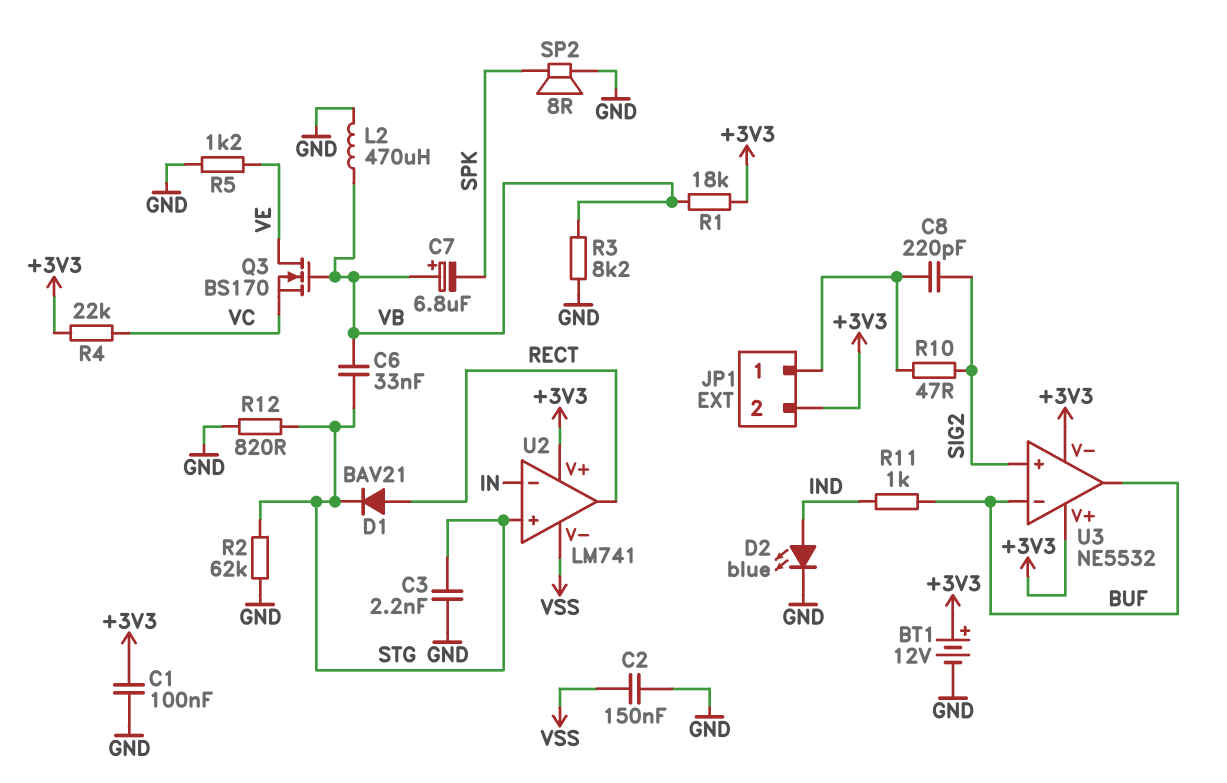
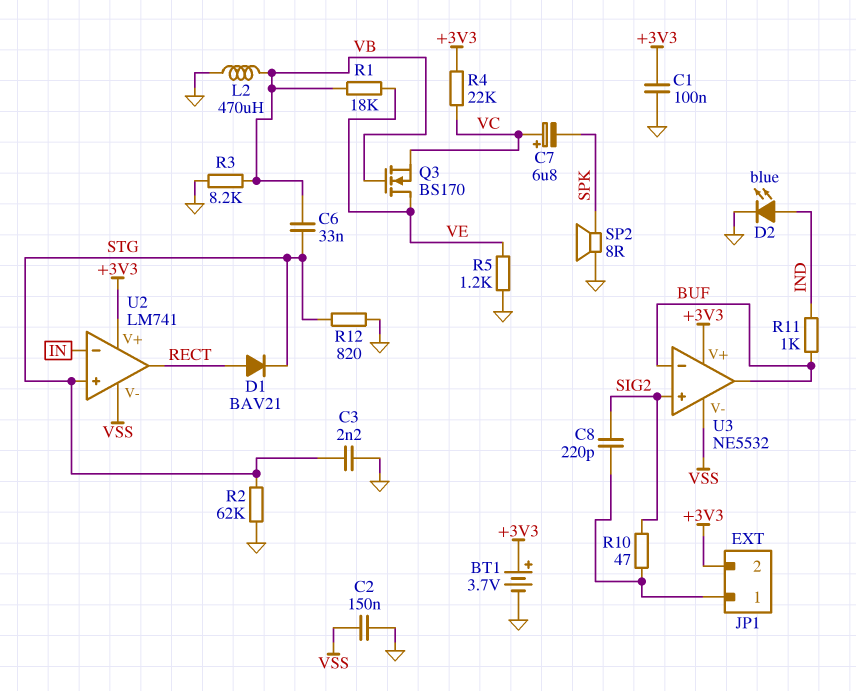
BT1: 12V (plus +3V3, minus GND) -> 3.7V (plus +3V3, minus GND)
C7: 6.8uF (plus VB, minus SPK) -> 6.8uF (plus VC, minus SPK)
R1: 18k (+3V3, VB) -> 18k (VB, VE)
U3 pin V-: +3V3 -> VSS

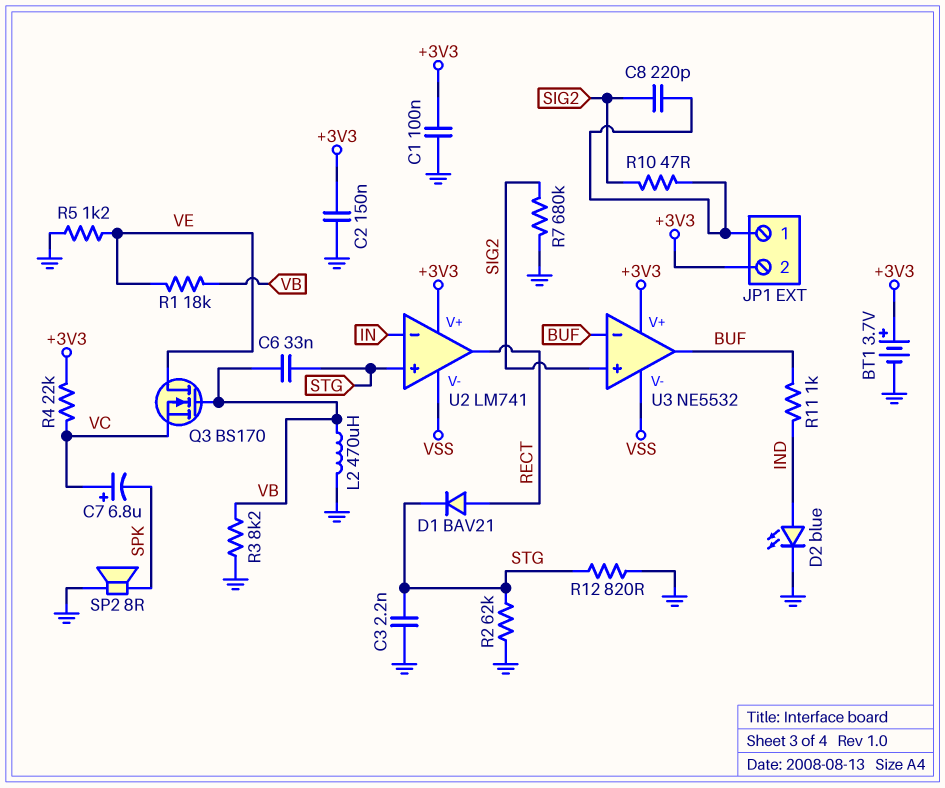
C2: 150nF (GND, VSS) -> 150nF (+3V3, GND)
R7: none -> 680k (GND, SIG2)

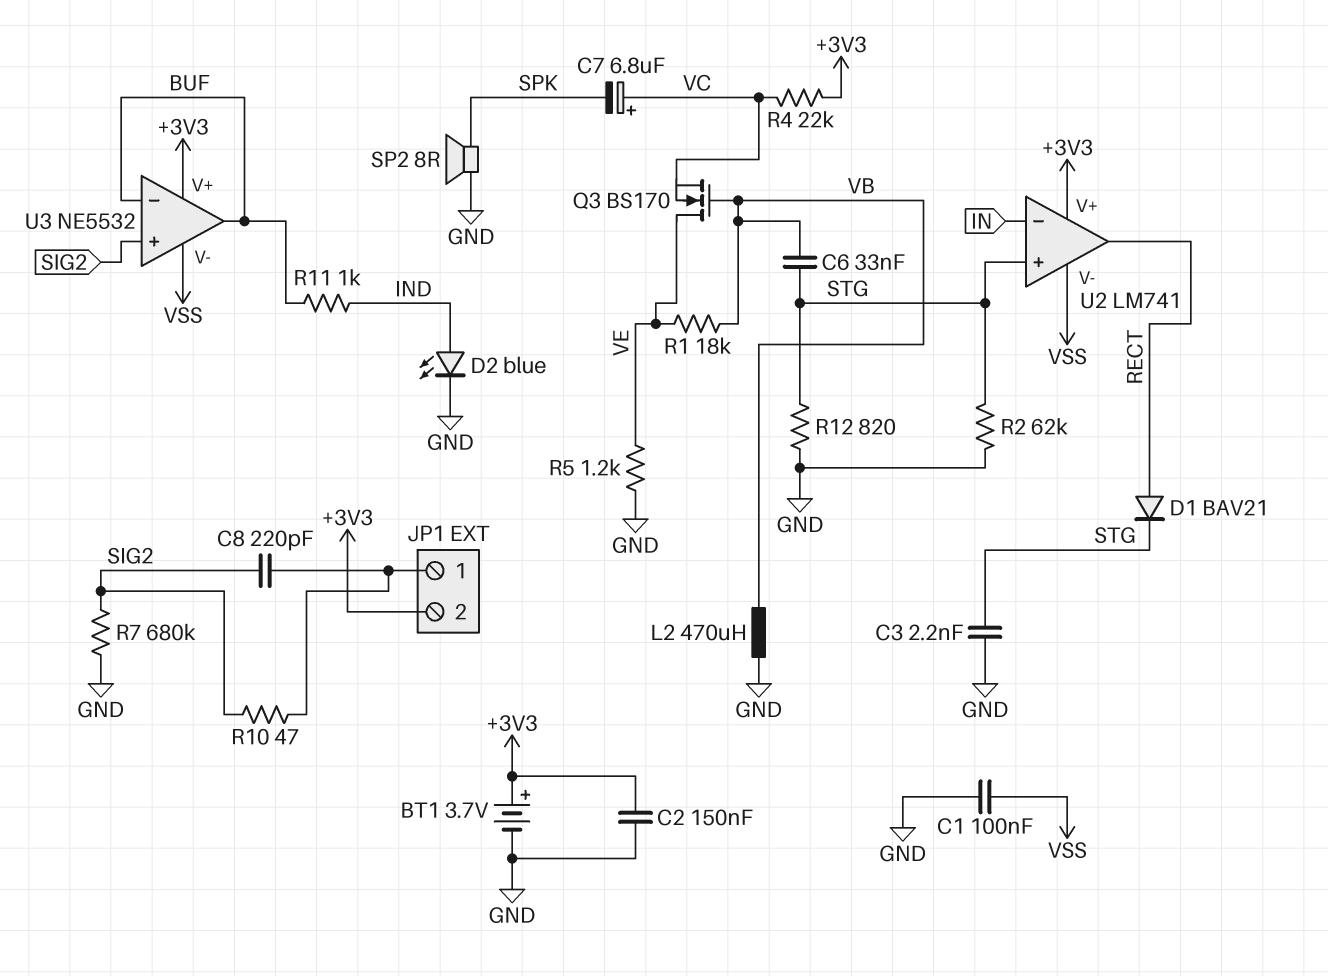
C1: 100nF (+3V3, GND) -> 100nF (GND, VSS)
R3: 8.2k (GND, VB) -> none

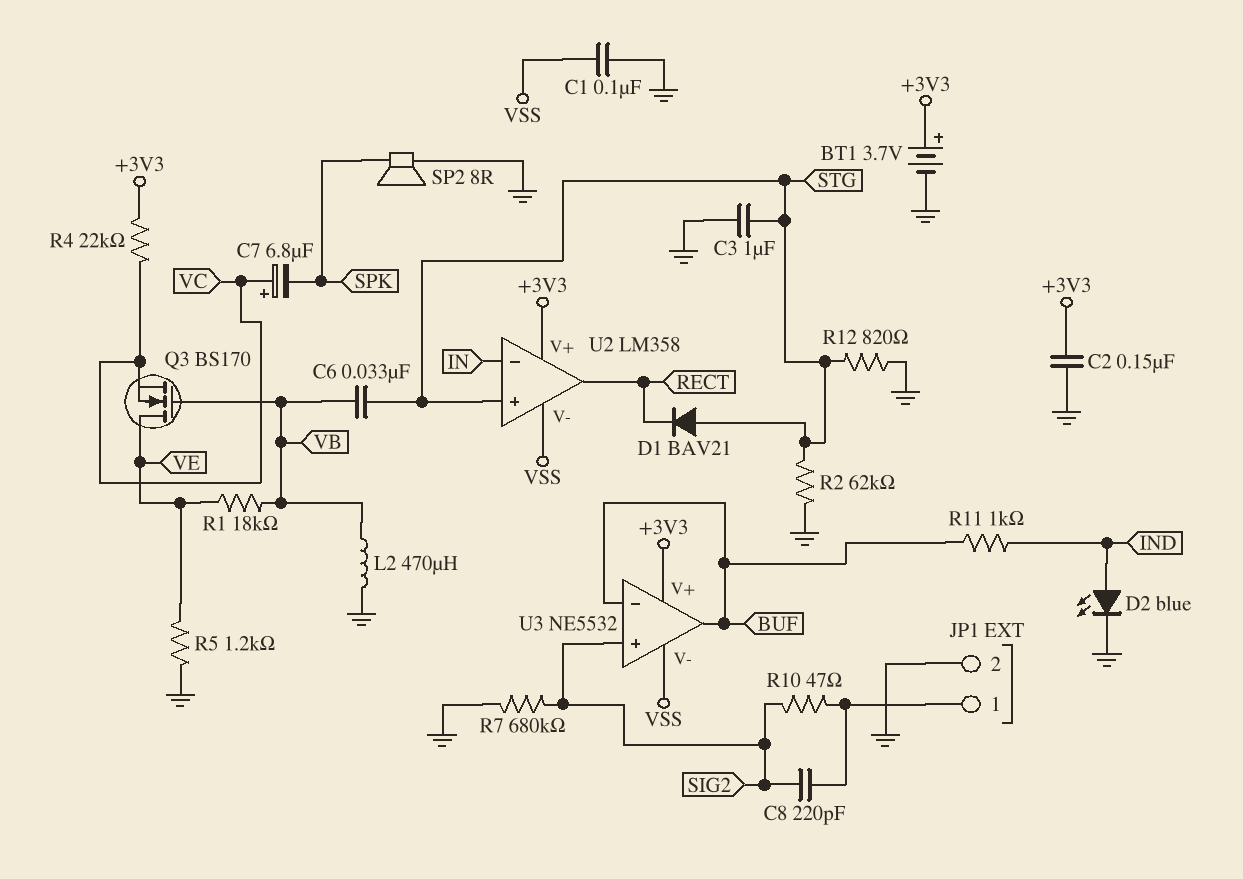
C3: 2.2nF (GND, STG) -> 1uF (GND, STG)
D1: diode BAV21 (A RECT, K STG) -> diode BAV21 (A STG, K RECT)
JP1 pin 2: +3V3 -> GND
U2: LM741 -> LM358

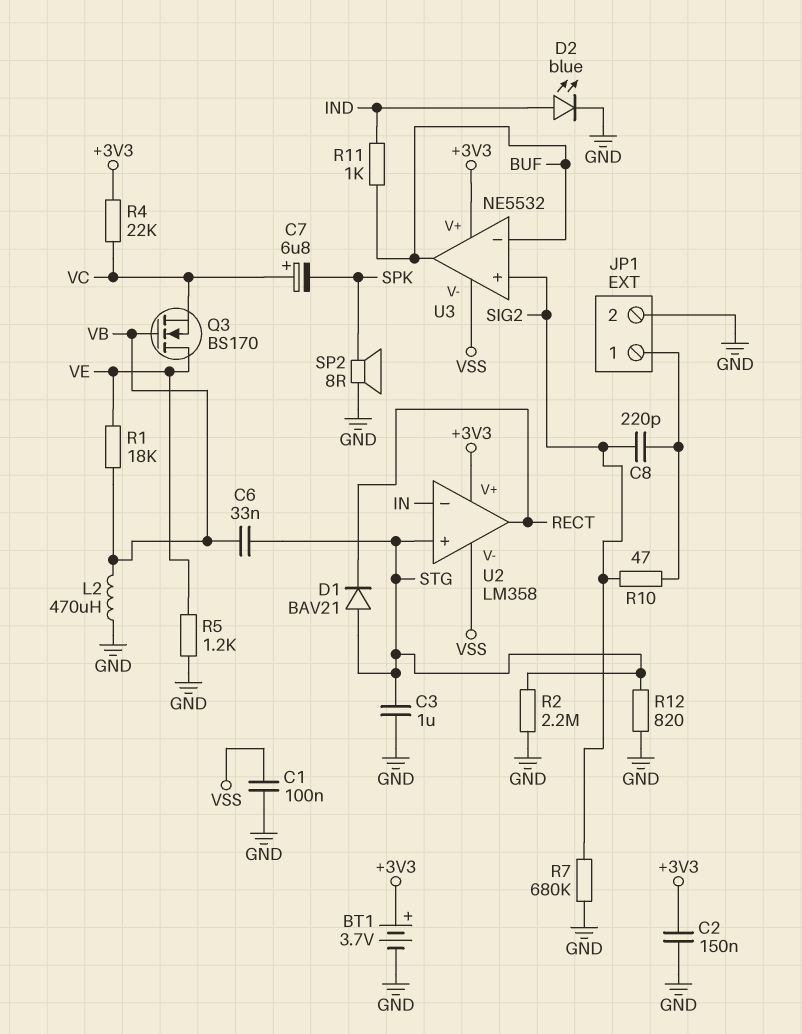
R2: 62k (GND, STG) -> 2.2M (GND, STG)

